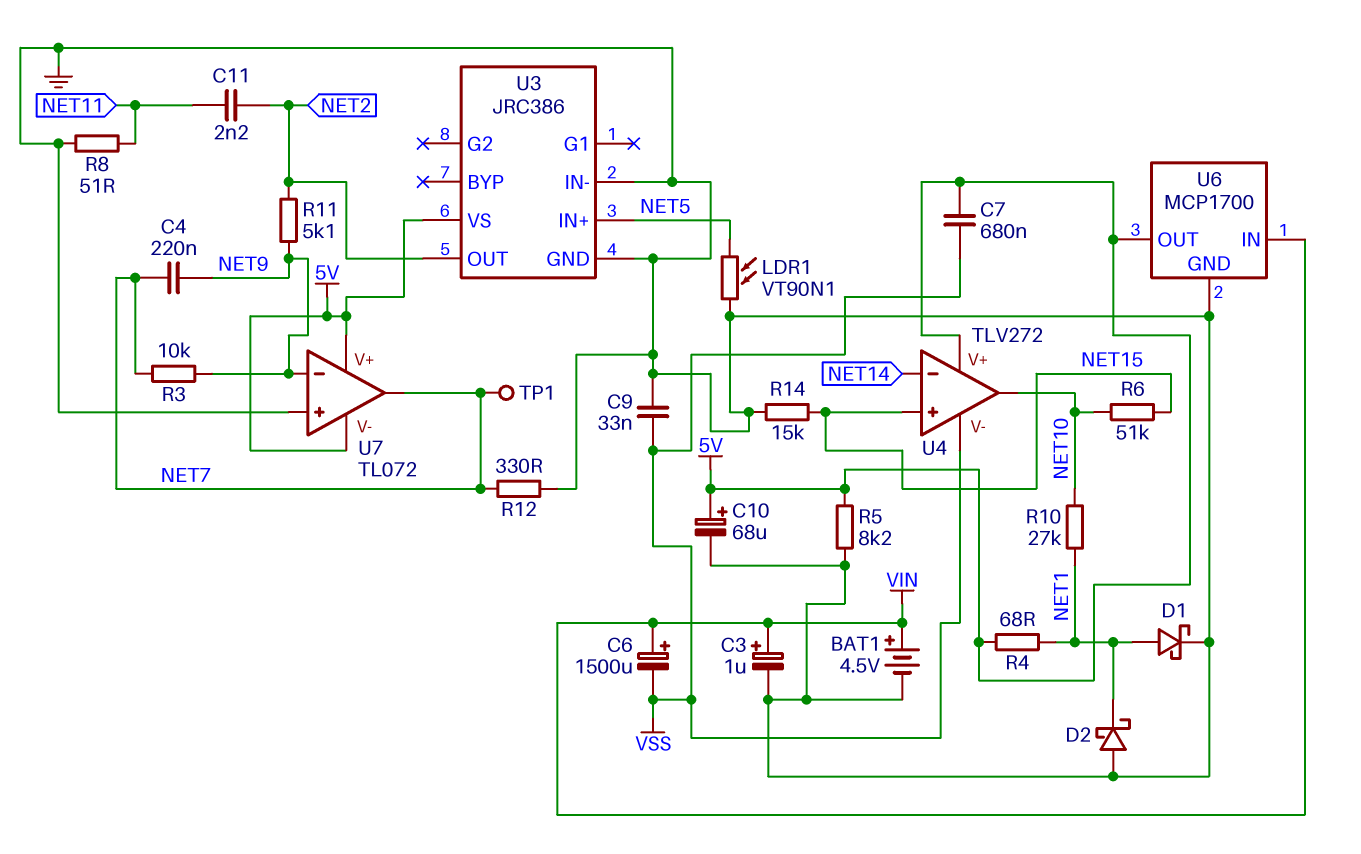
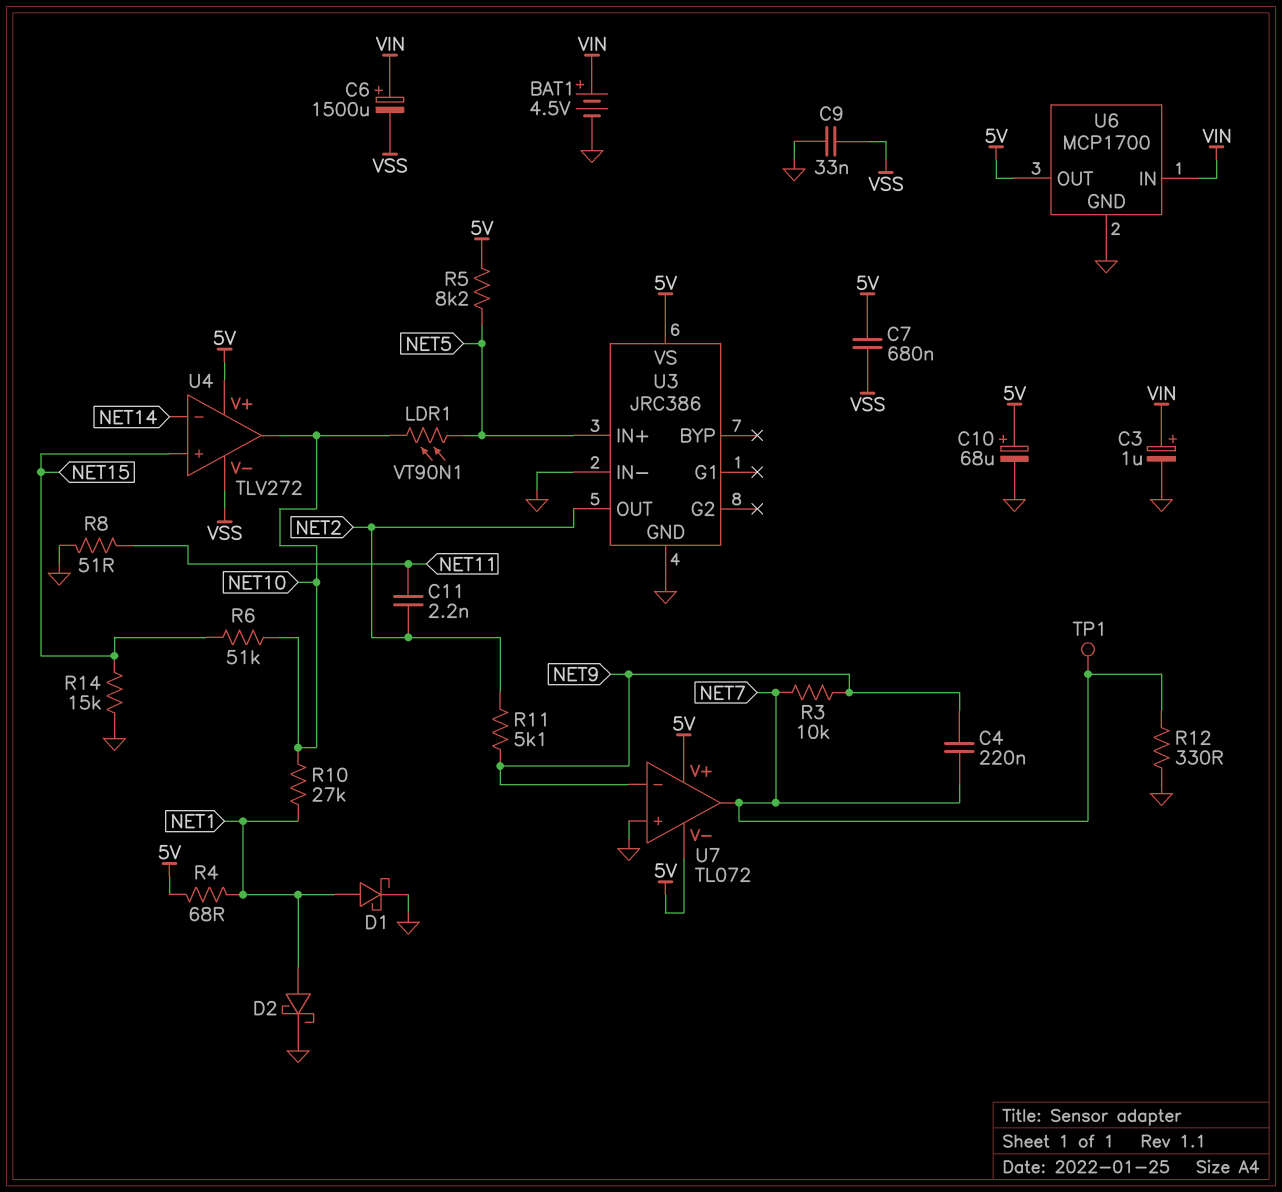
D2: schottky (A GND, K NET1) -> schottky (A NET1, K GND)
LDR1: VT90N1 (GND, NET5) -> VT90N1 (NET5, NET10)
R5: 8.2k (5V, GND) -> 8.2k (5V, NET5)

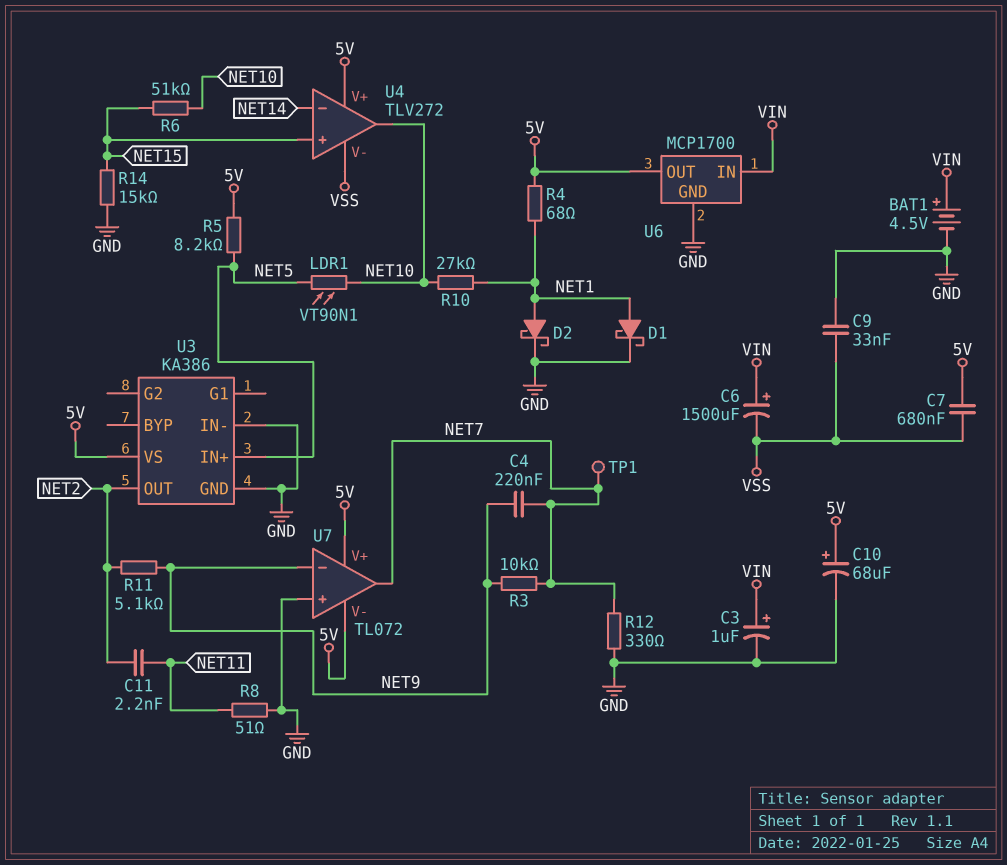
U3: JRC386 -> KA386

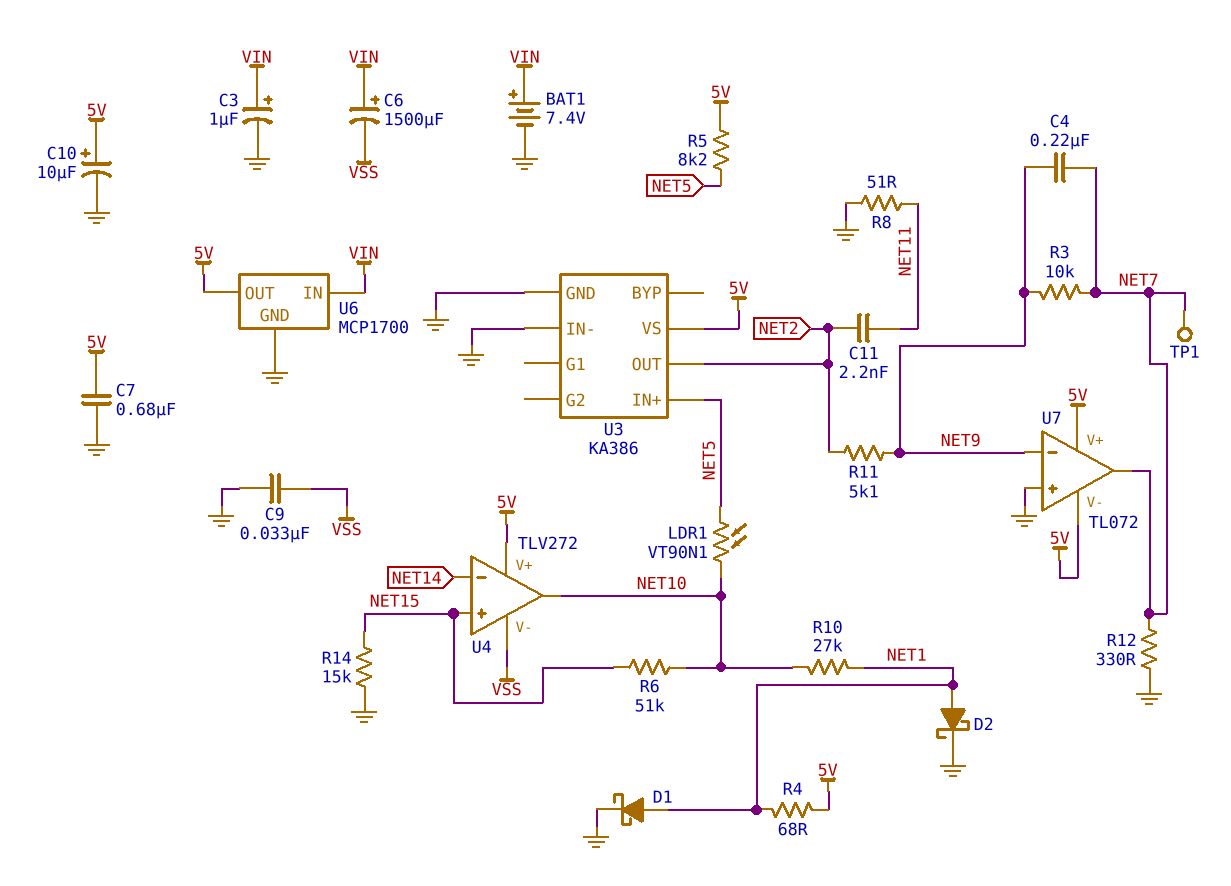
BAT1: 4.5V (plus VIN, minus GND) -> 7.4V (plus VIN, minus GND)
C7: 680nF (5V, VSS) -> 680nF (5V, GND)
C10: 68uF (plus 5V, minus GND) -> 10uF (plus 5V, minus GND)

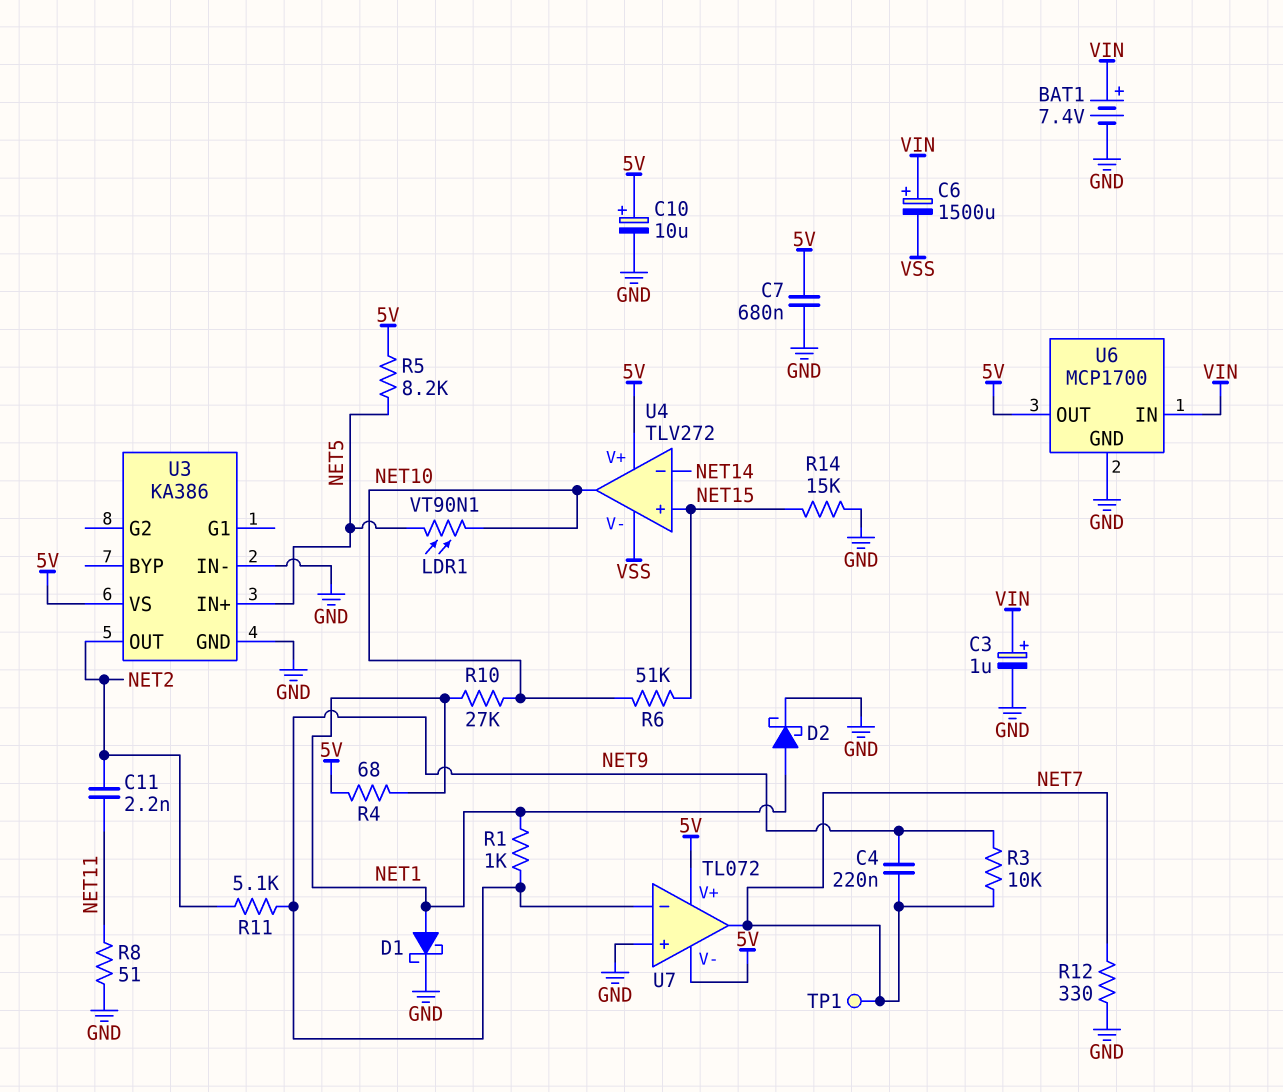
C9: 33nF (GND, VSS) -> none
R1: none -> 1k (NET1, NET9)

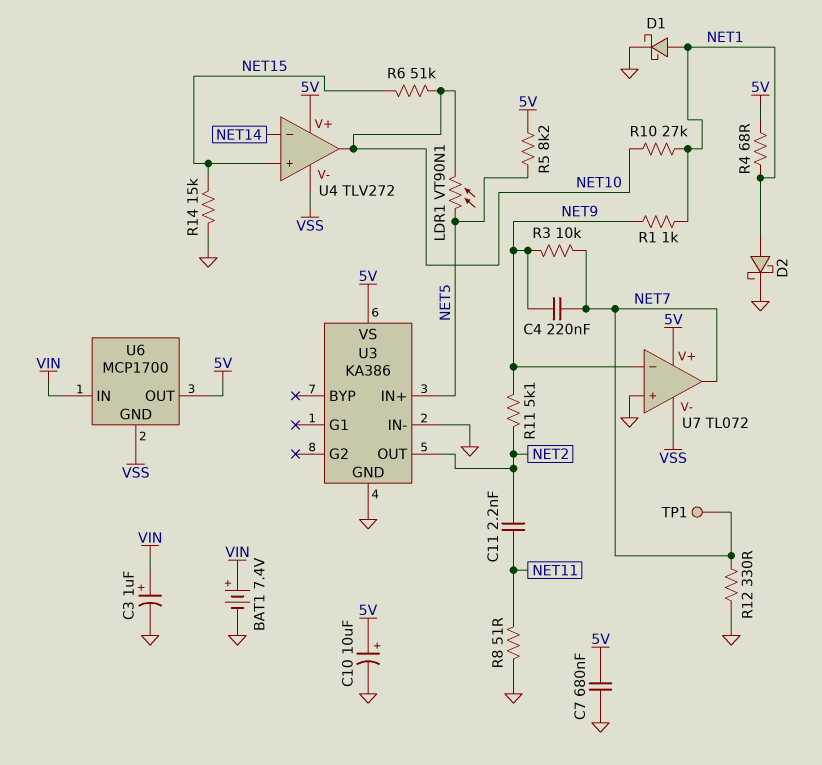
C6: 1500uF (plus VIN, minus VSS) -> none
U6 pin GND: GND -> VSS
U7 pin V-: 5V -> VSS

